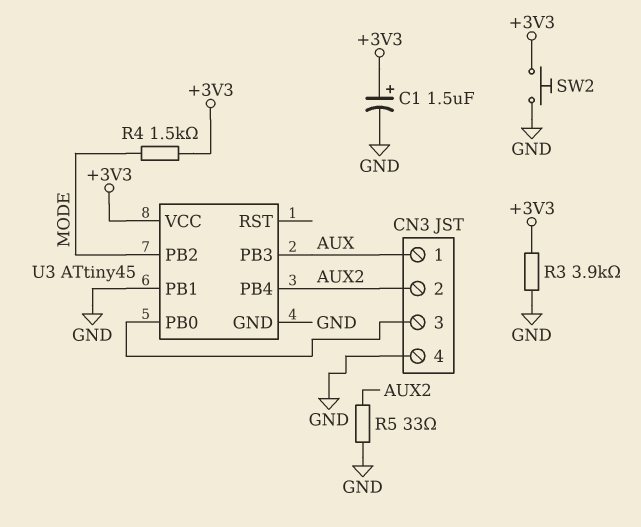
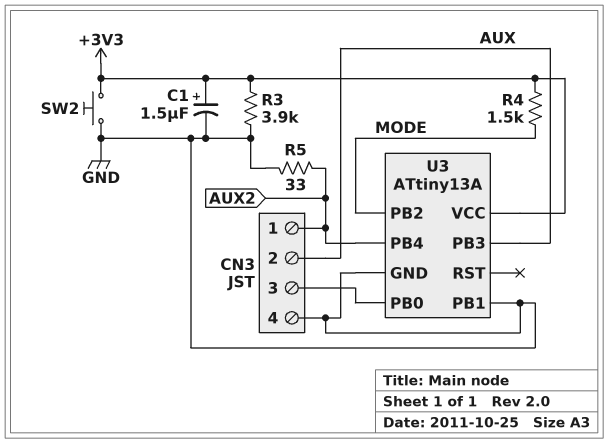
CN3 pin 1: AUX -> AUX2
CN3 pin 2: AUX2 -> AUX
U3: ATtiny45 -> ATtiny13A

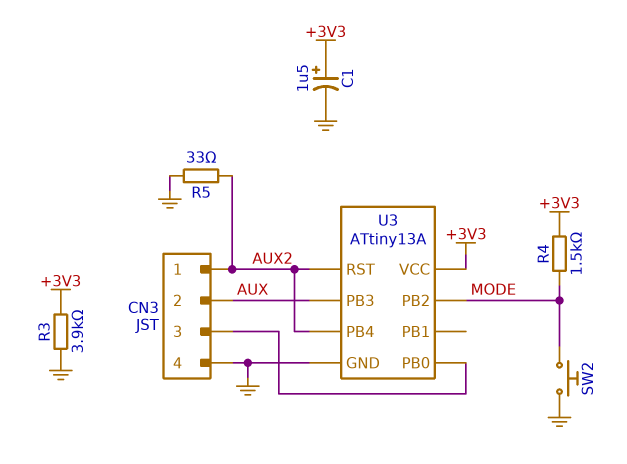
SW2: button (+3V3, GND) -> button (GND, MODE)
U3 pin PB1: GND -> none
U3 pin RST: none -> AUX2

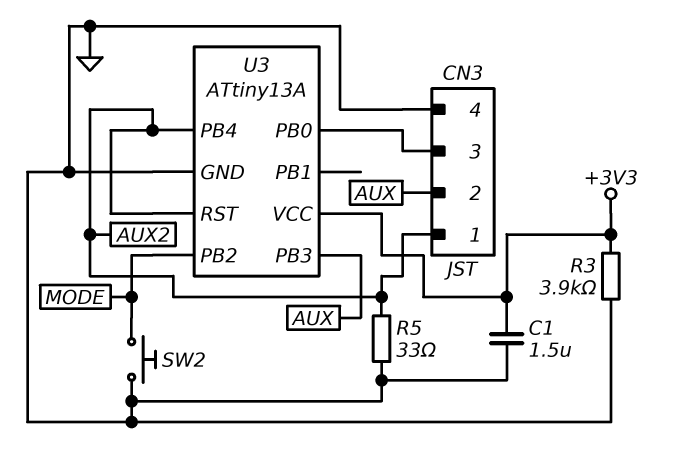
C1: 1.5uF (plus +3V3, minus GND) -> 1.5uF (+3V3, GND)
R4: 1.5k (+3V3, MODE) -> none

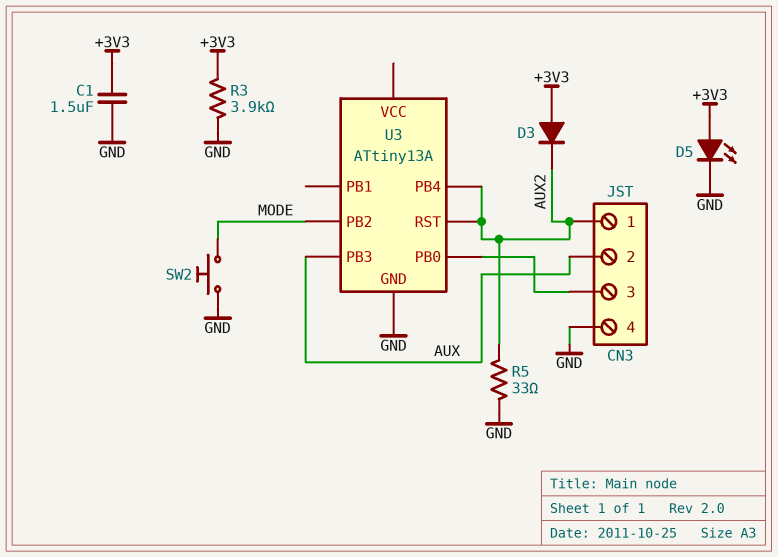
D3: none -> diode (A +3V3, K AUX2)
D5: none -> LED (A +3V3, K GND)
U3 pin VCC: +3V3 -> none

